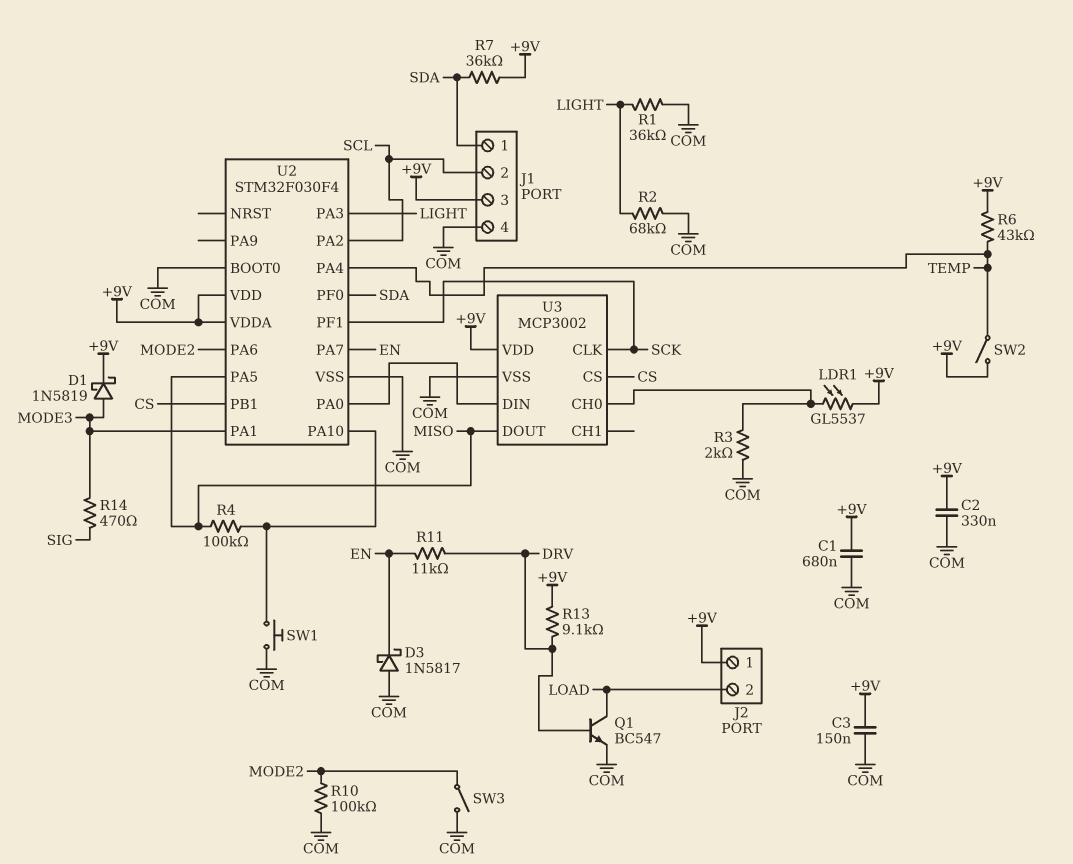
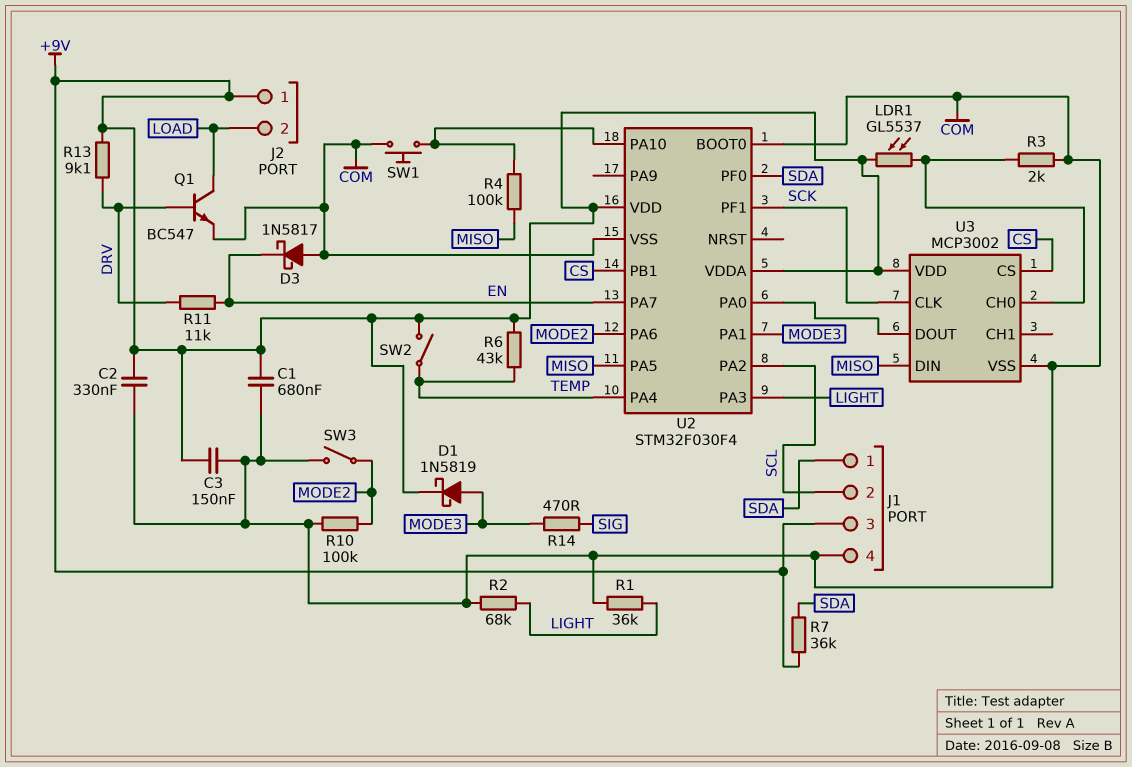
U3 pin DIN: U2/PA0 -> MISO
U3 pin DOUT: MISO -> U2/PA0

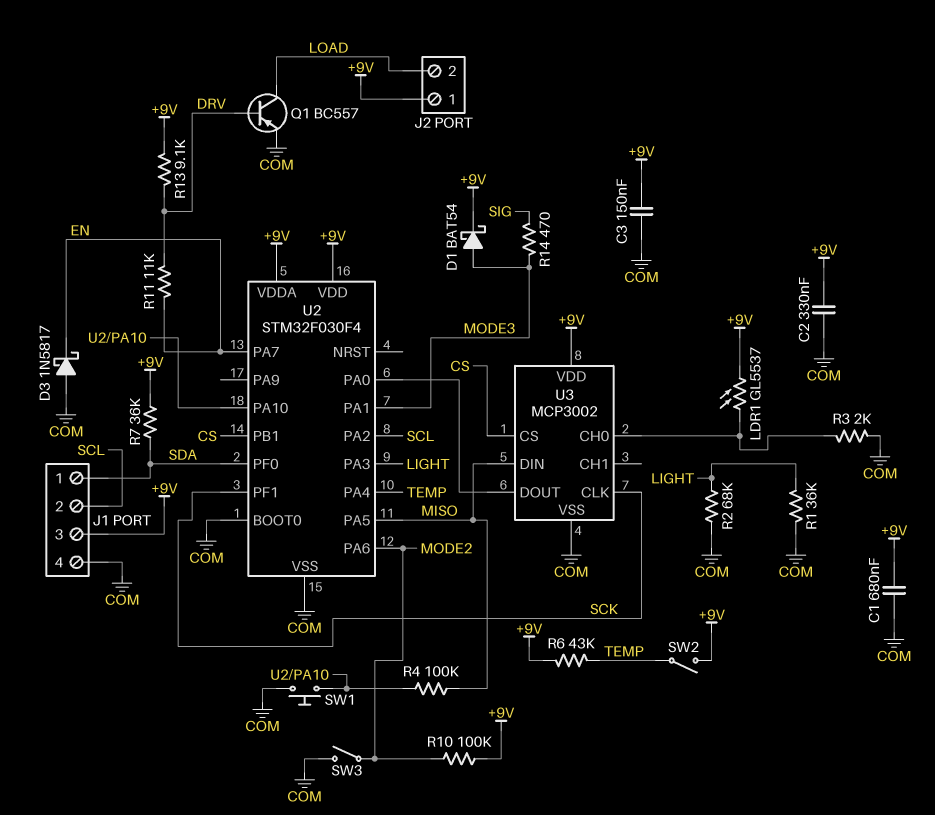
D1: schottky 1N5819 (A MODE3, K +9V) -> schottky BAT54 (A MODE3, K +9V)
Q1: NPN BC547 (B DRV, C LOAD, E COM) -> PNP BC557 (B DRV, C LOAD, E COM)
R10: 100k (COM, MODE2) -> 100k (+9V, MODE2)

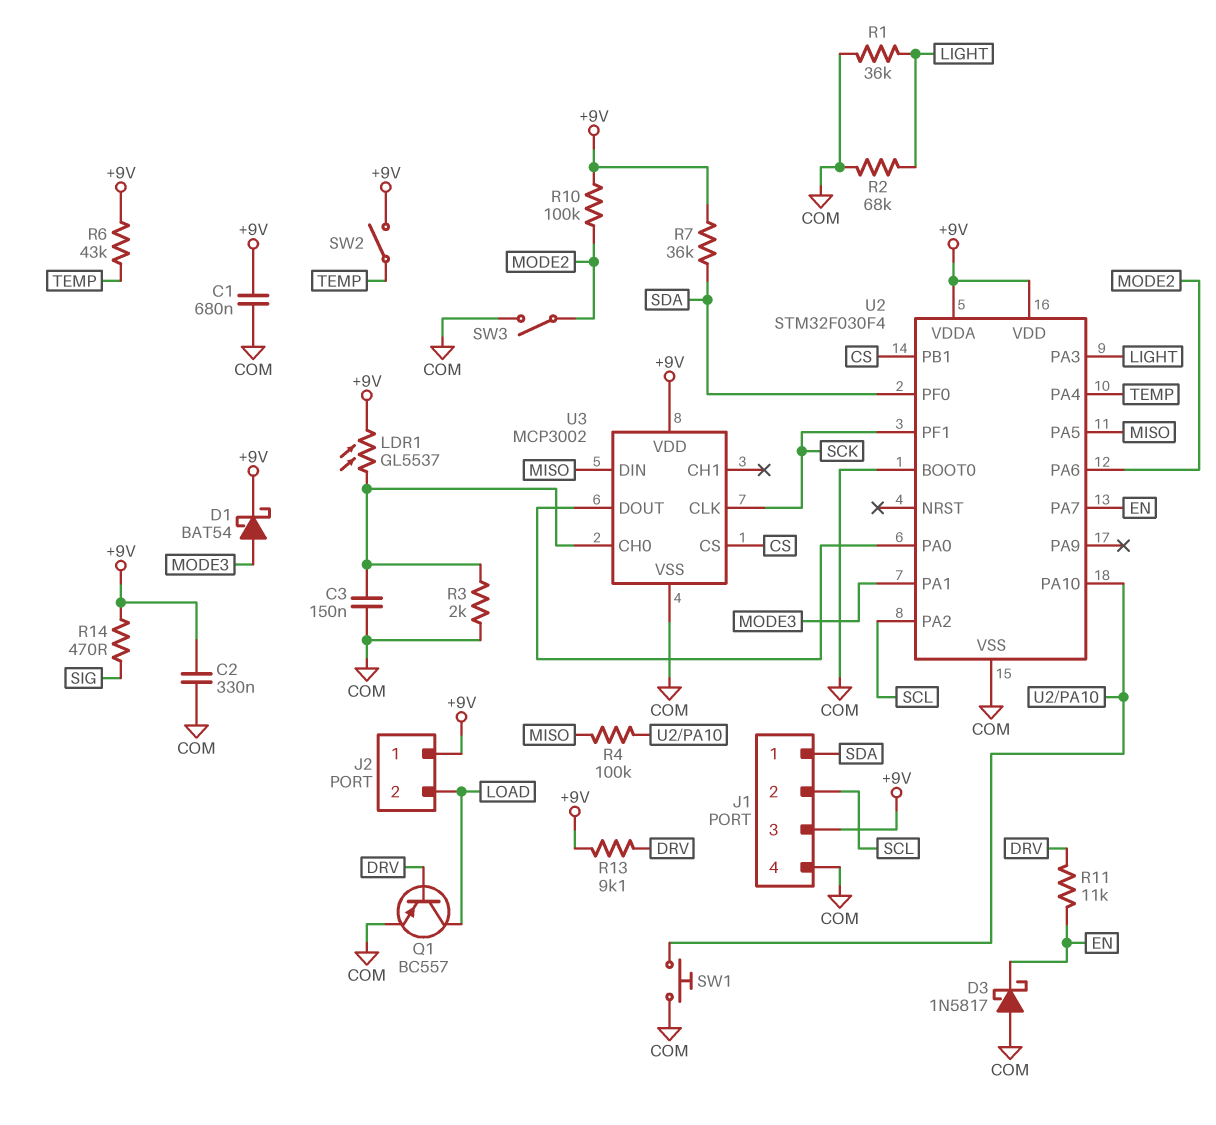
C3: 150nF (+9V, COM) -> 150nF (COM, U3/CH0)
R14: 470 (MODE3, SIG) -> 470 (+9V, SIG)

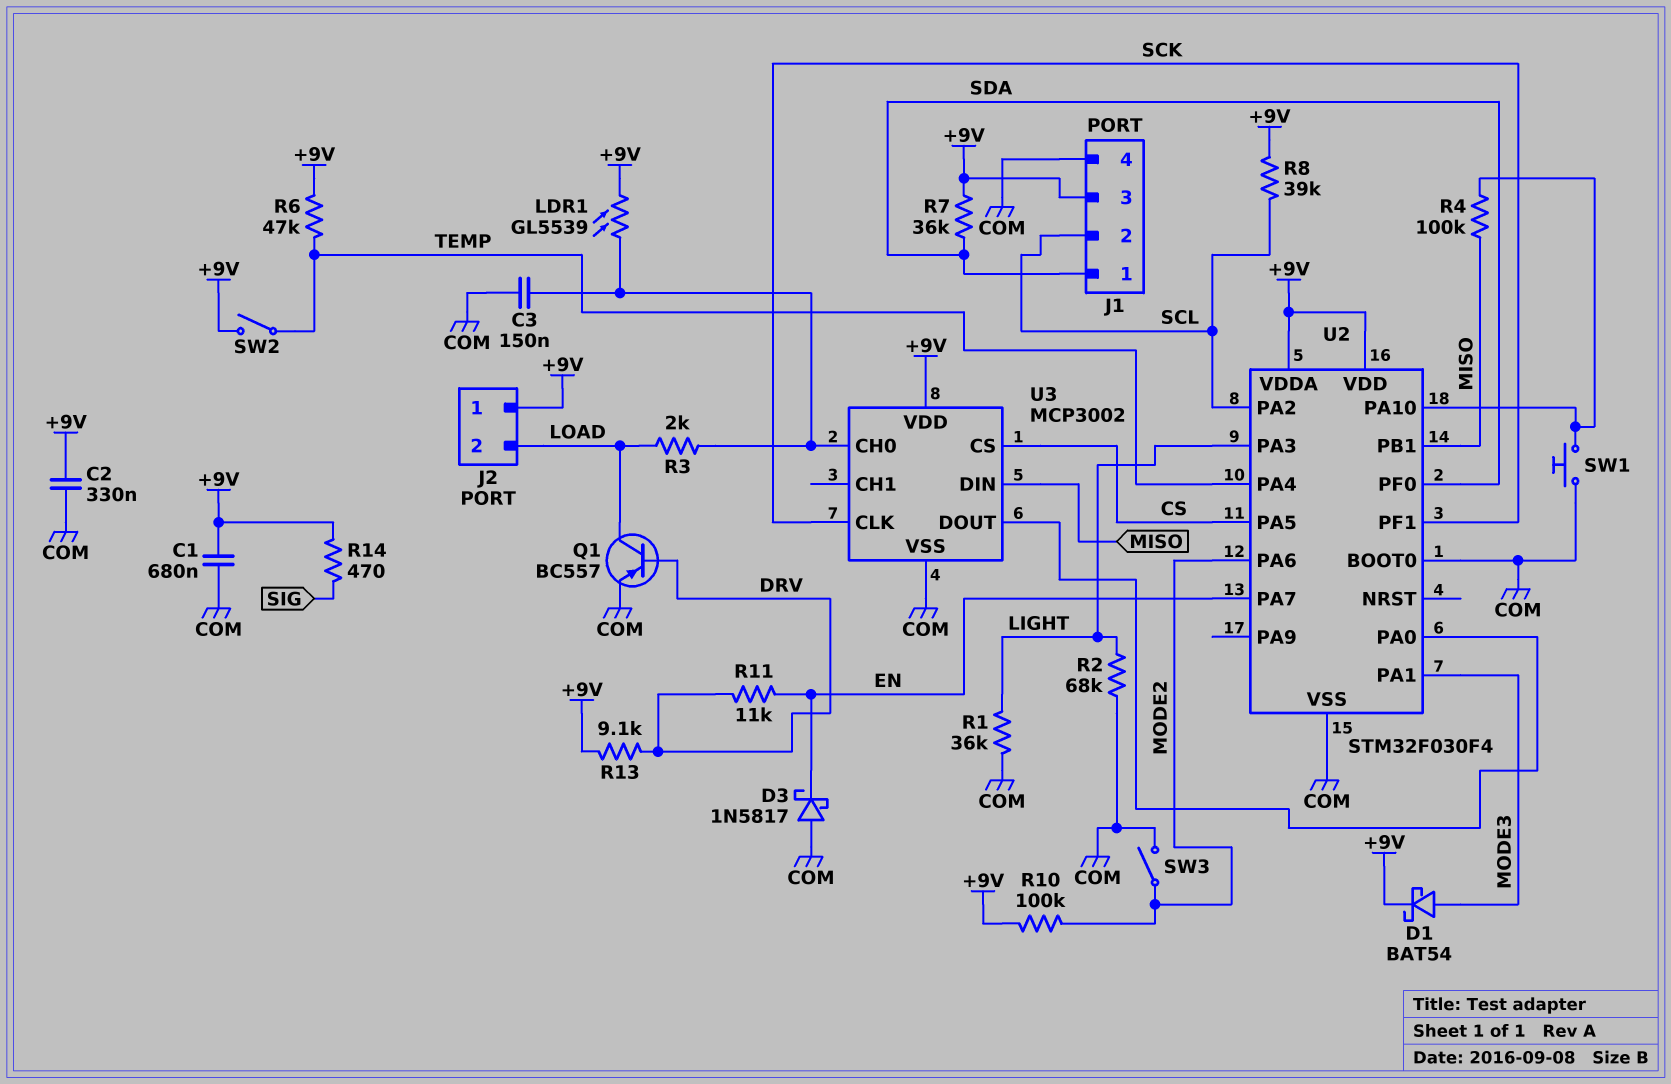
LDR1: GL5537 (+9V, U3/CH0) -> GL5539 (+9V, U3/CH0)
R3: 2k (COM, U3/CH0) -> 2k (LOAD, U3/CH0)
R6: 43k (+9V, TEMP) -> 47k (+9V, TEMP)
R8: none -> 39k (+9V, SCL)
U2 pin PA5: MISO -> CS
U2 pin PB1: CS -> MISO

